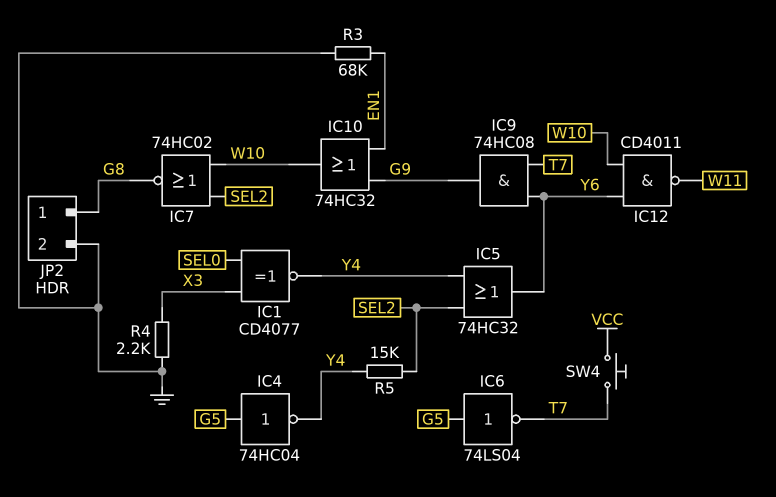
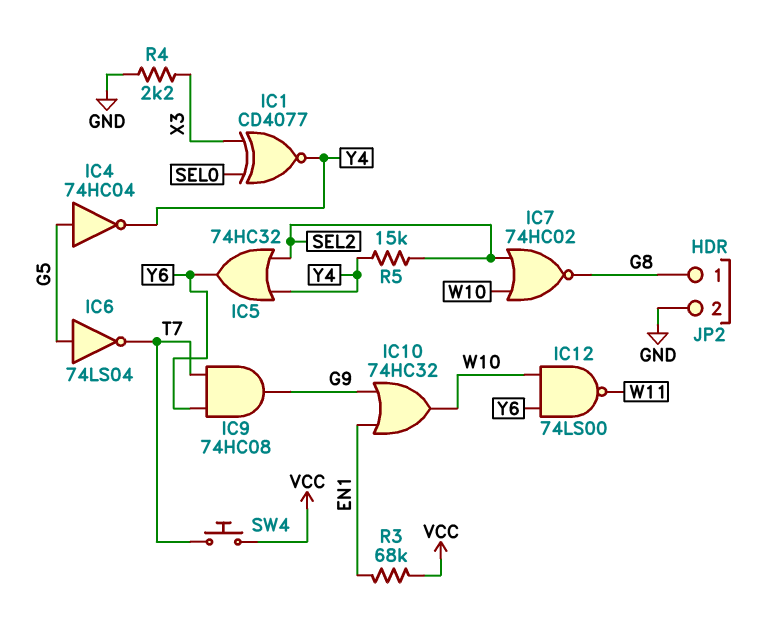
IC12: NAND CD4011 (in W10, in Y6, out W11) -> NAND 74LS00 (in W10, in Y6, out W11)
R3: 68k (EN1, GND) -> 68k (EN1, VCC)

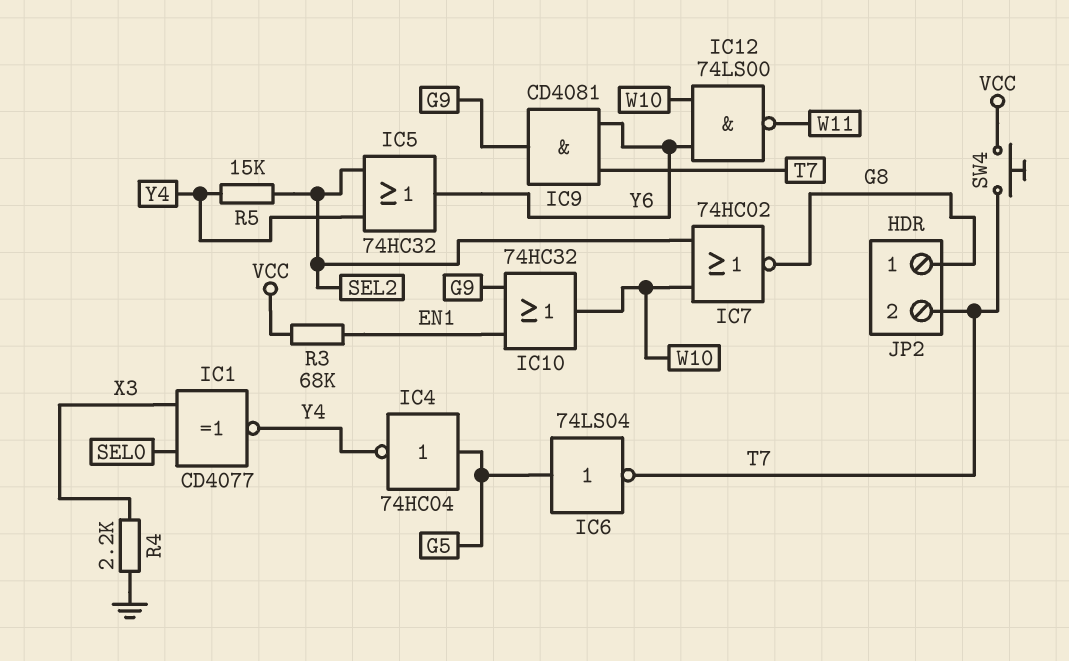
IC9: AND 74HC08 (in T7, in Y6, out G9) -> AND CD4081 (in T7, in Y6, out G9)
JP2 pin 2: GND -> T7

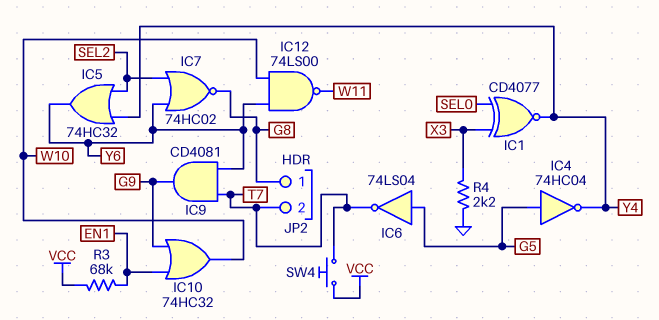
IC7: NOR 74HC02 (in SEL2, in W10, out G8) -> NOR 74HC02 (in SEL2, in Y6, out G8)
R5: 15k (SEL2, Y4) -> none

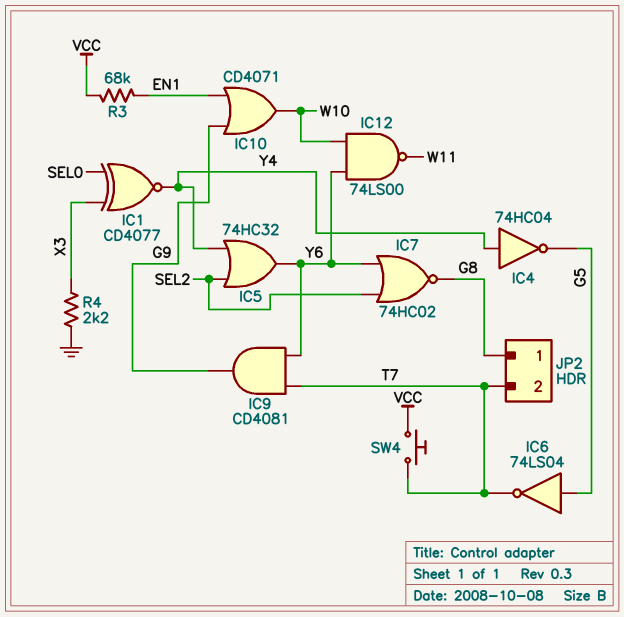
IC4: NOT 74HC04 (in G5, out Y4) -> NOT 74HC04 (in Y4, out G5)
IC10: OR 74HC32 (in EN1, in G9, out W10) -> OR CD4071 (in EN1, in G9, out W10)

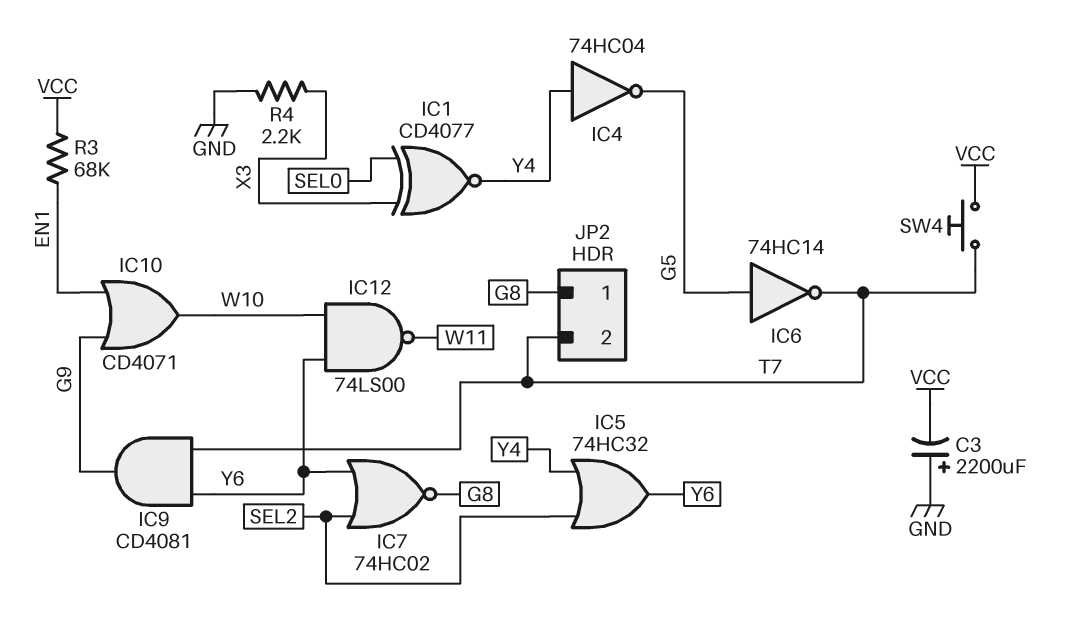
C3: none -> 2200uF (plus GND, minus VCC)
IC6: NOT 74LS04 (in G5, out T7) -> NOT 74HC14 (in G5, out T7)

